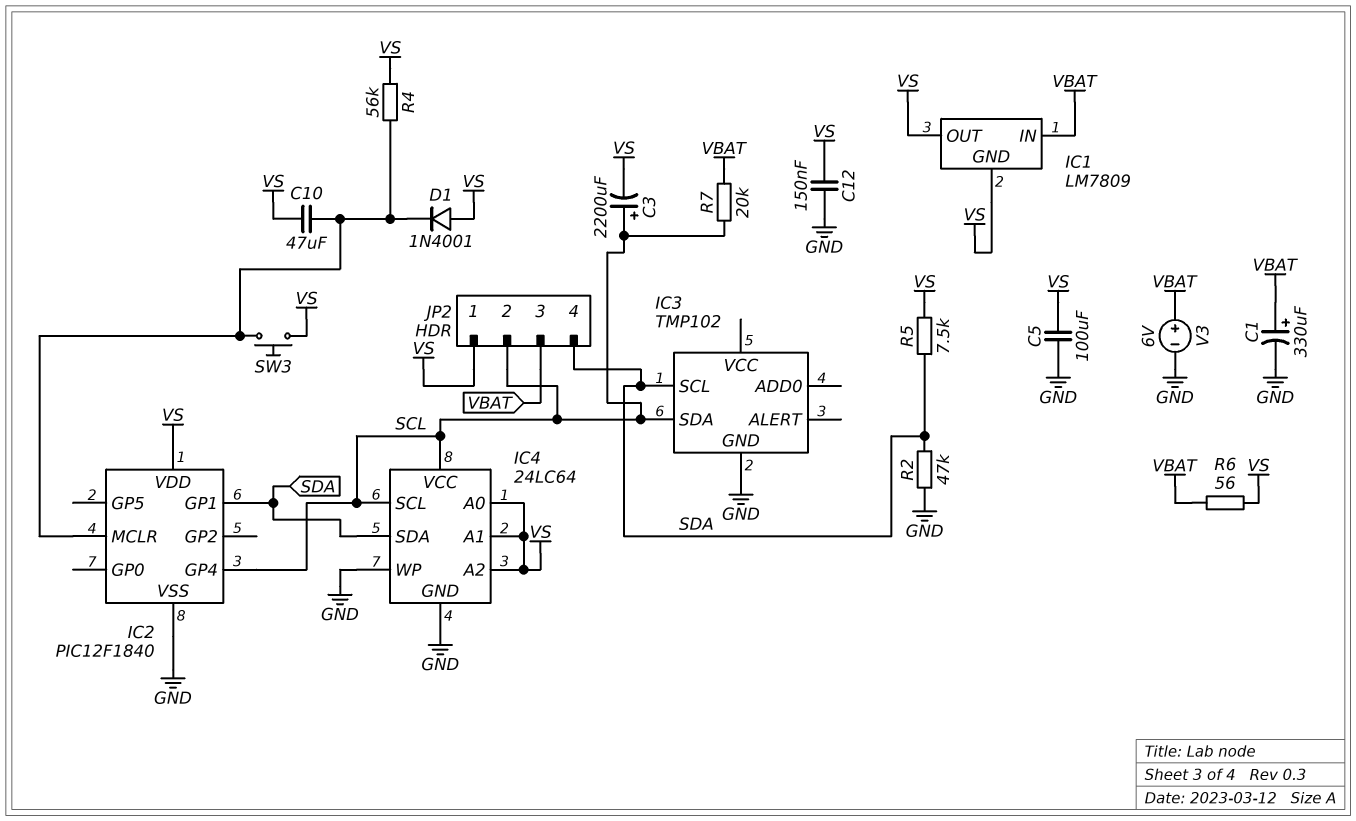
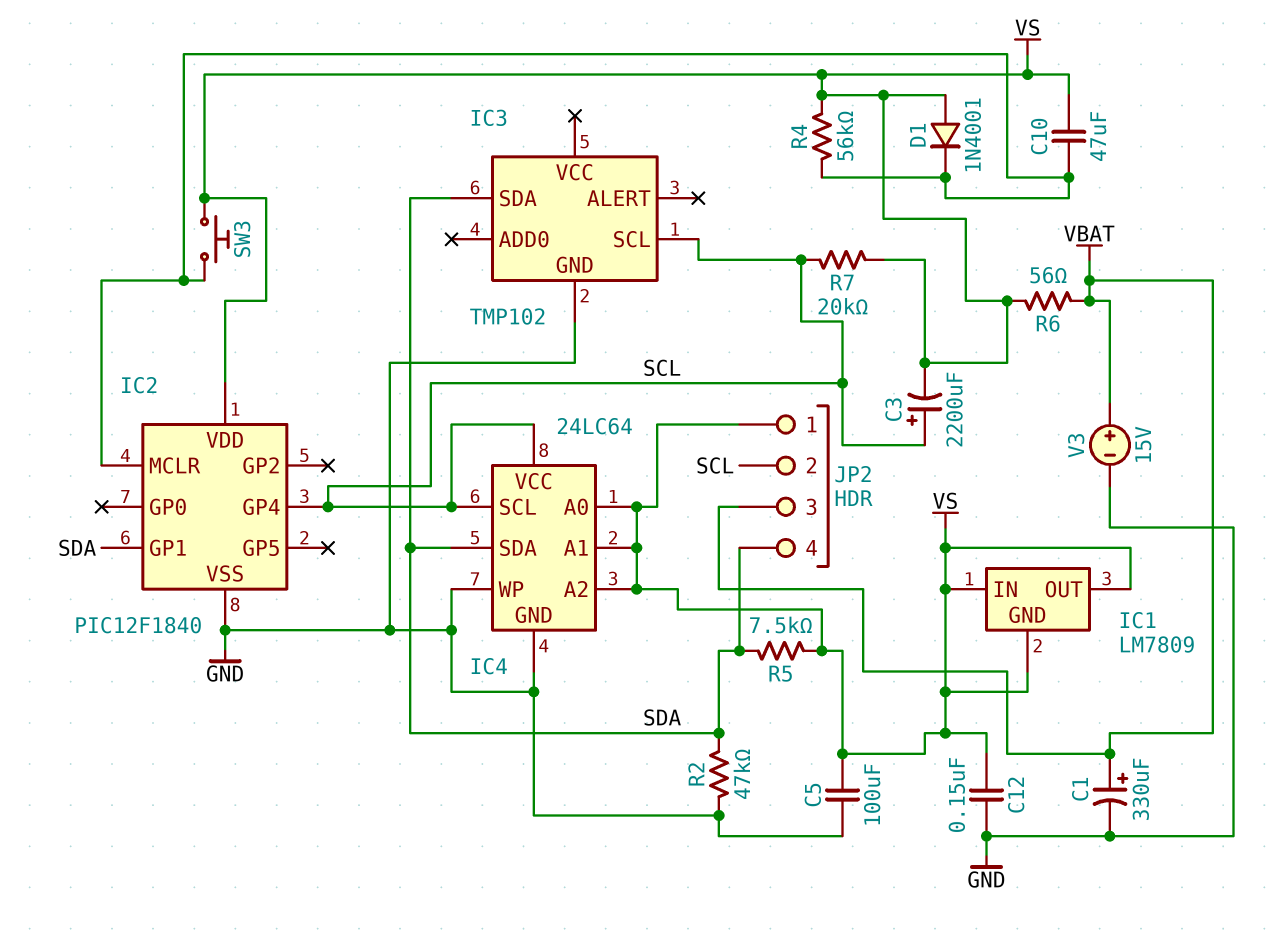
IC1 pin IN: VBAT -> VS
IC3 pin SCL: SDA -> SCL
IC3 pin SDA: SCL -> SDA
R7: 20k (SCL, VBAT) -> 20k (SCL, VS)
V3: 6V (plus VBAT, minus GND) -> 15V (plus VBAT, minus GND)

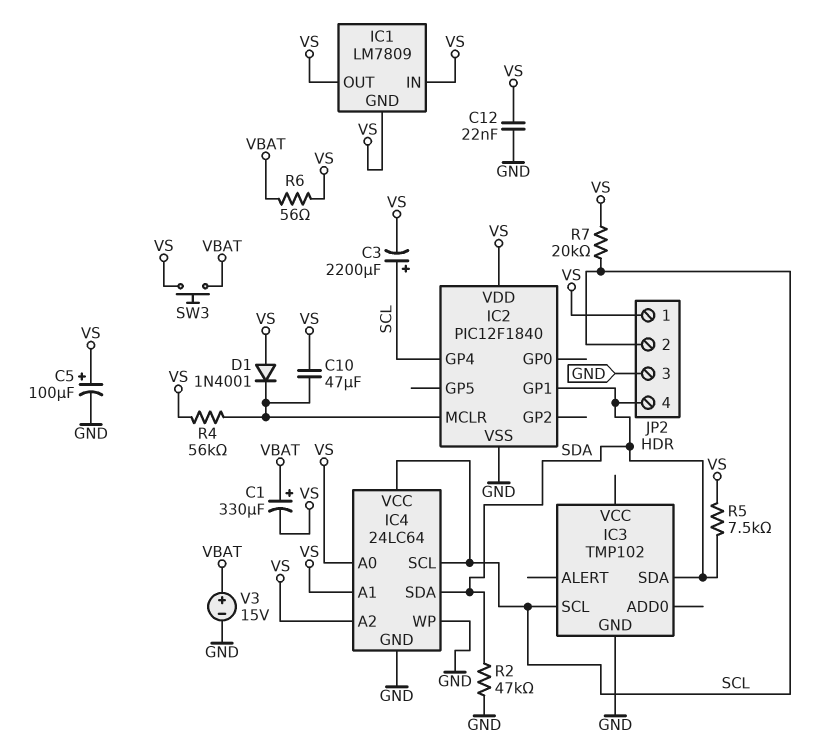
C1: 330uF (plus VBAT, minus GND) -> 330uF (plus VBAT, minus VS)
C5: 100uF (GND, VS) -> 100uF (plus VS, minus GND)
C12: 150nF (GND, VS) -> 22nF (GND, VS)
JP2 pin 3: VBAT -> GND
SW3: button (IC2/MCLR, VS) -> button (VBAT, VS)

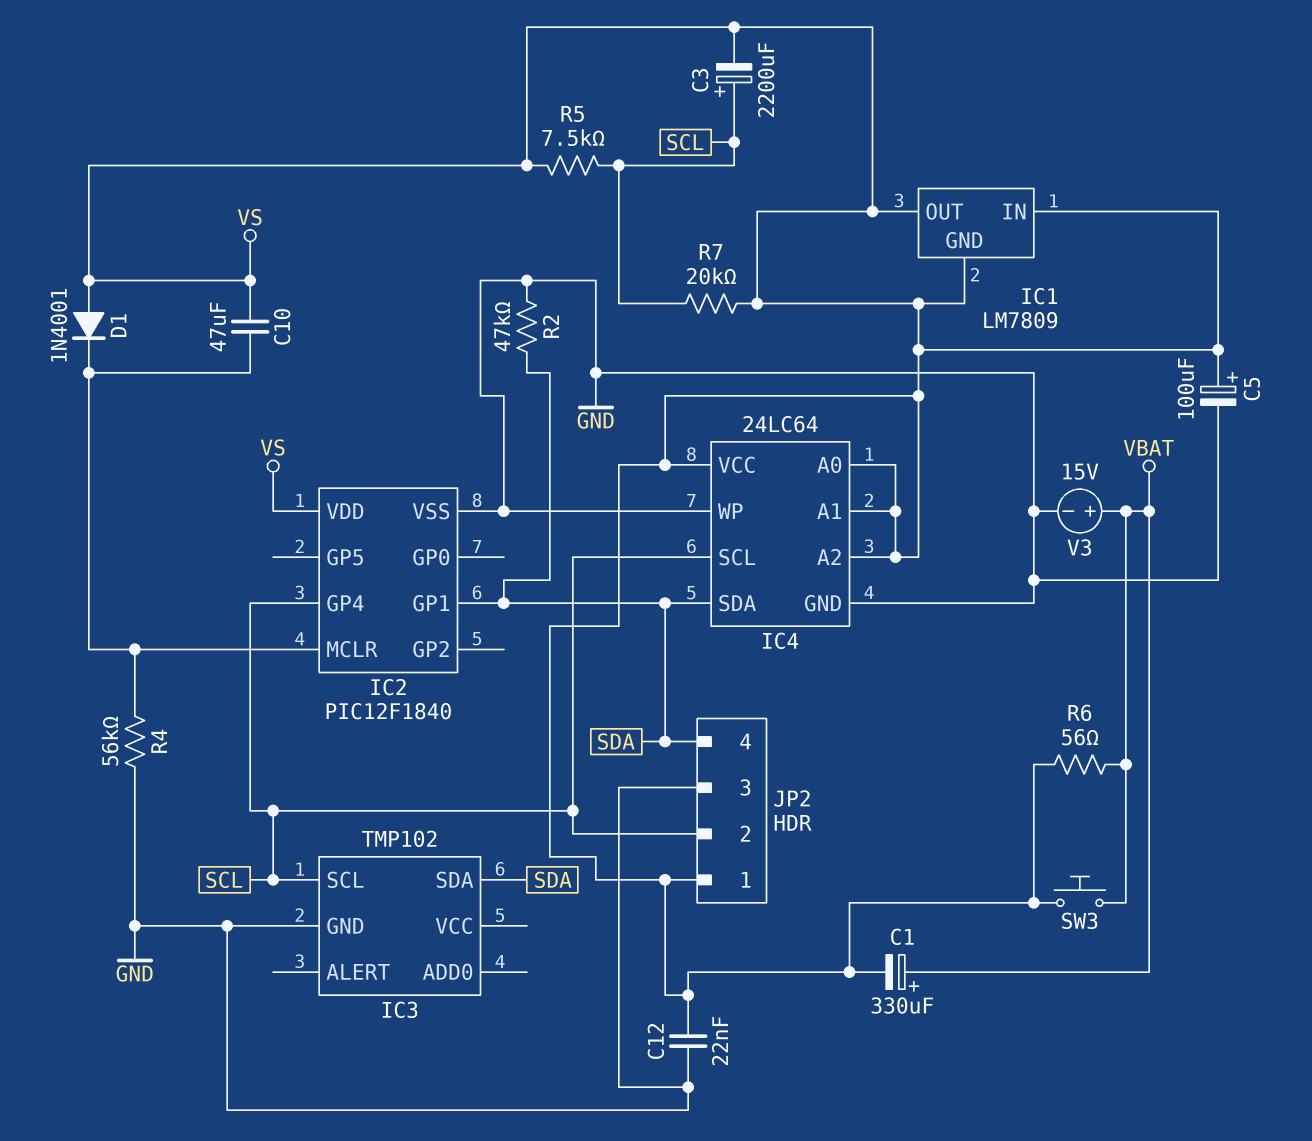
IC4 pin VCC: SCL -> VS
R4: 56k (IC2/MCLR, VS) -> 56k (GND, IC2/MCLR)
R5: 7.5k (SDA, VS) -> 7.5k (SCL, VS)

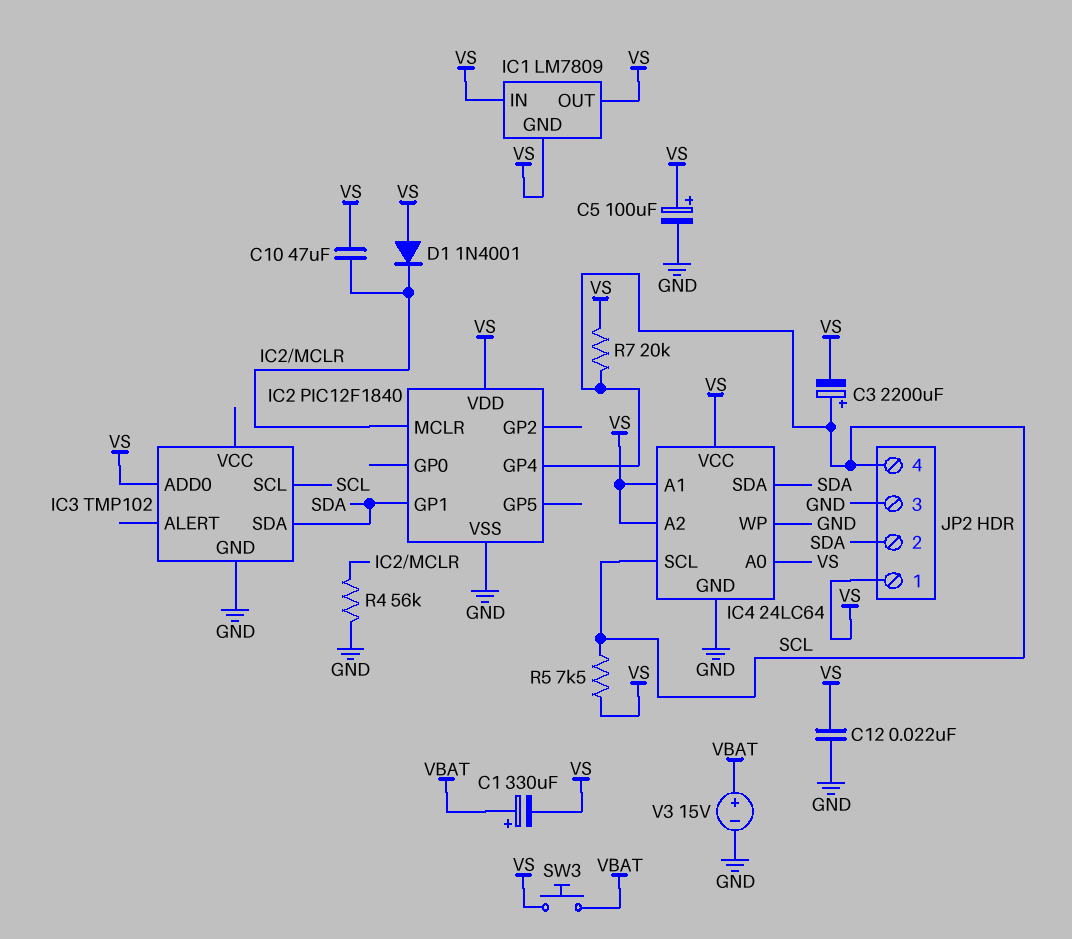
IC3 pin ADD0: none -> VS
JP2 pin 2: SCL -> SDA
JP2 pin 4: SDA -> SCL
R2: 47k (GND, SDA) -> none
R6: 56 (VBAT, VS) -> none

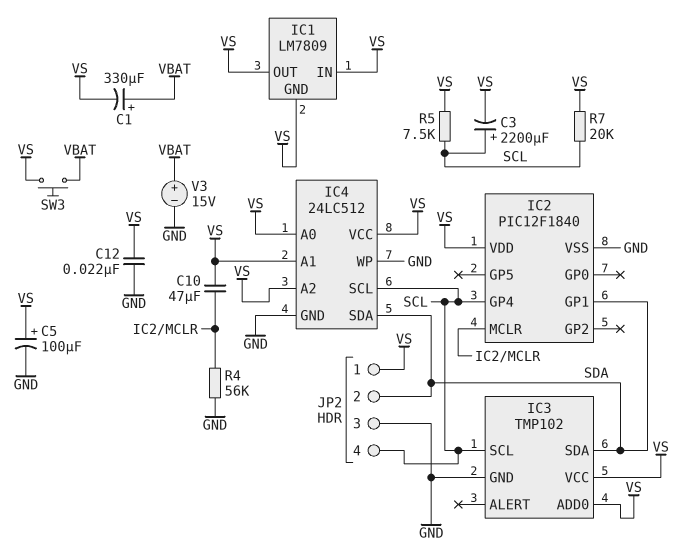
D1: diode 1N4001 (A VS, K IC2/MCLR) -> none
IC3 pin VCC: none -> VS
IC4: 24LC64 -> 24LC512

